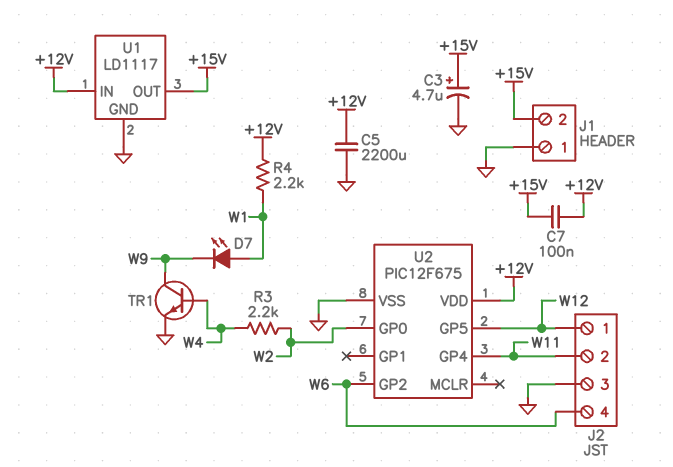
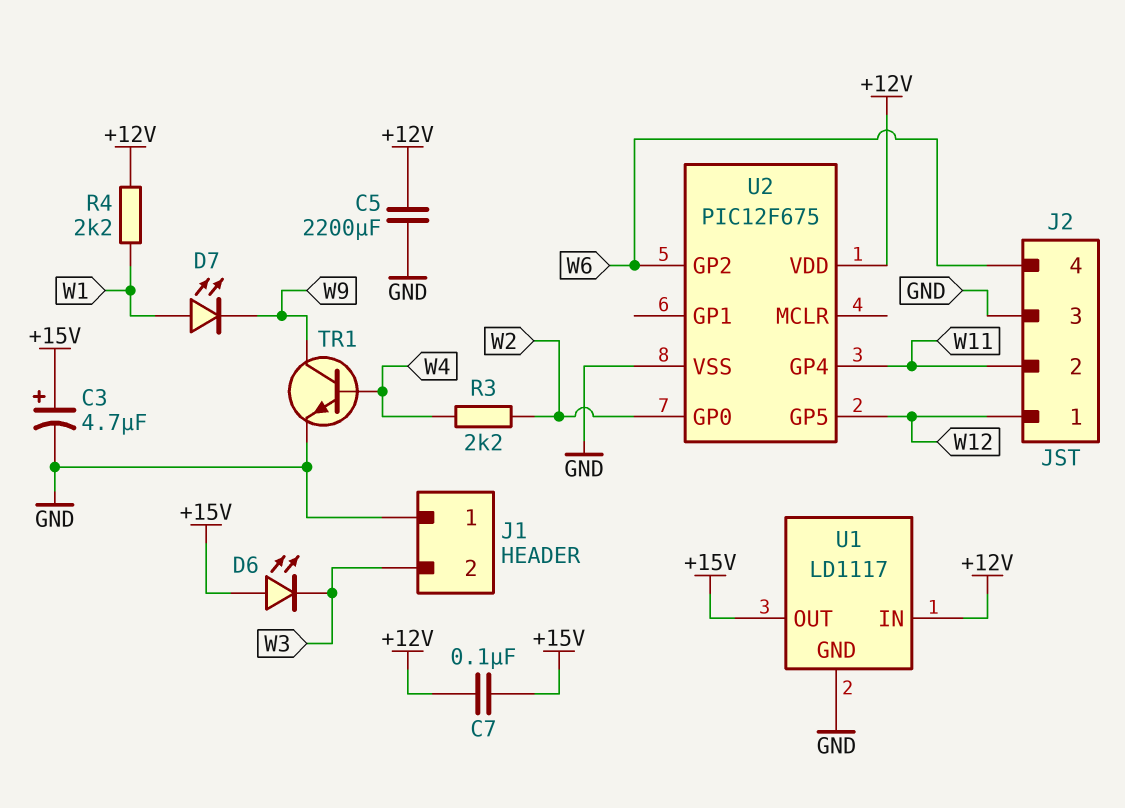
D6: none -> LED (A +15V, K W3)
J1 pin 2: +15V -> W3

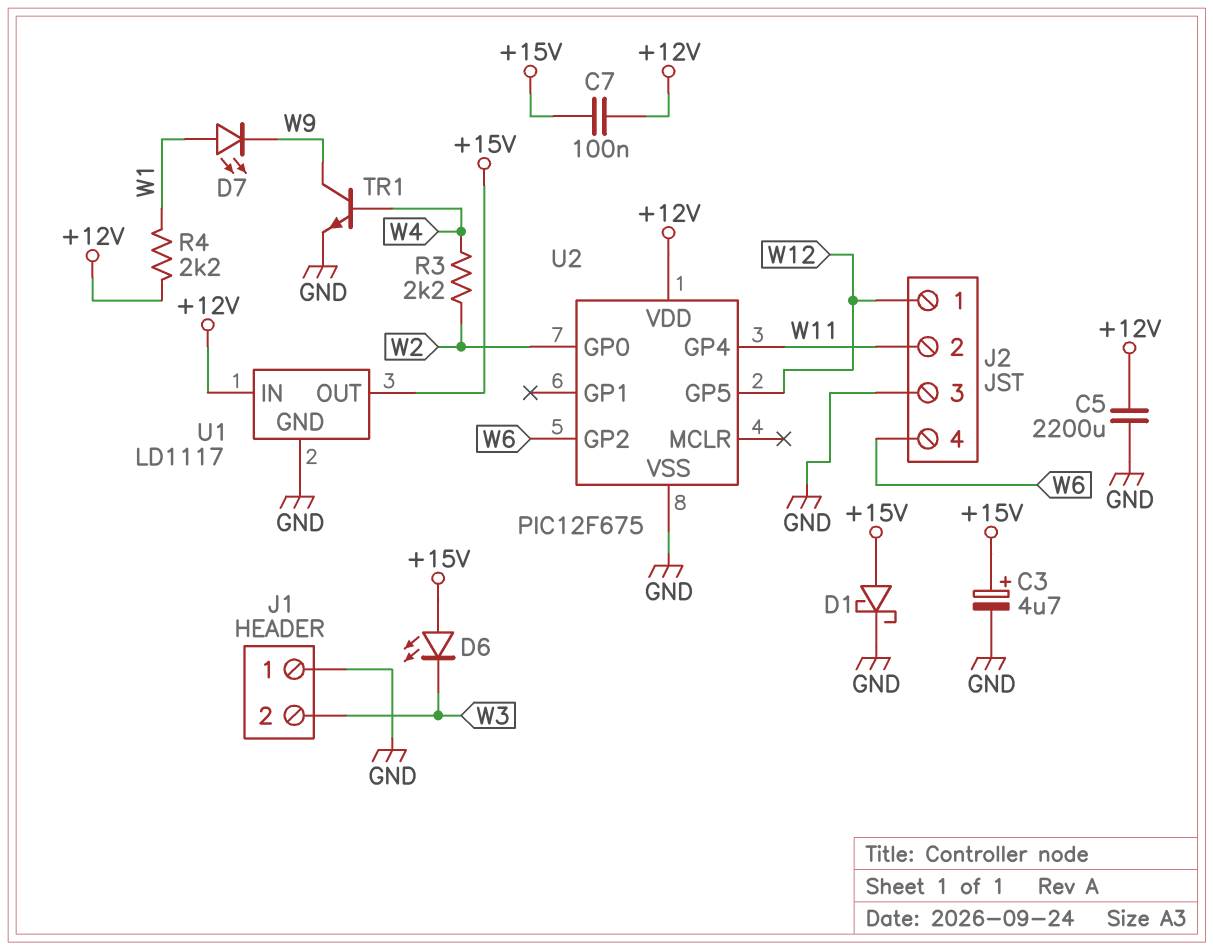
D1: none -> schottky (A +15V, K GND)

